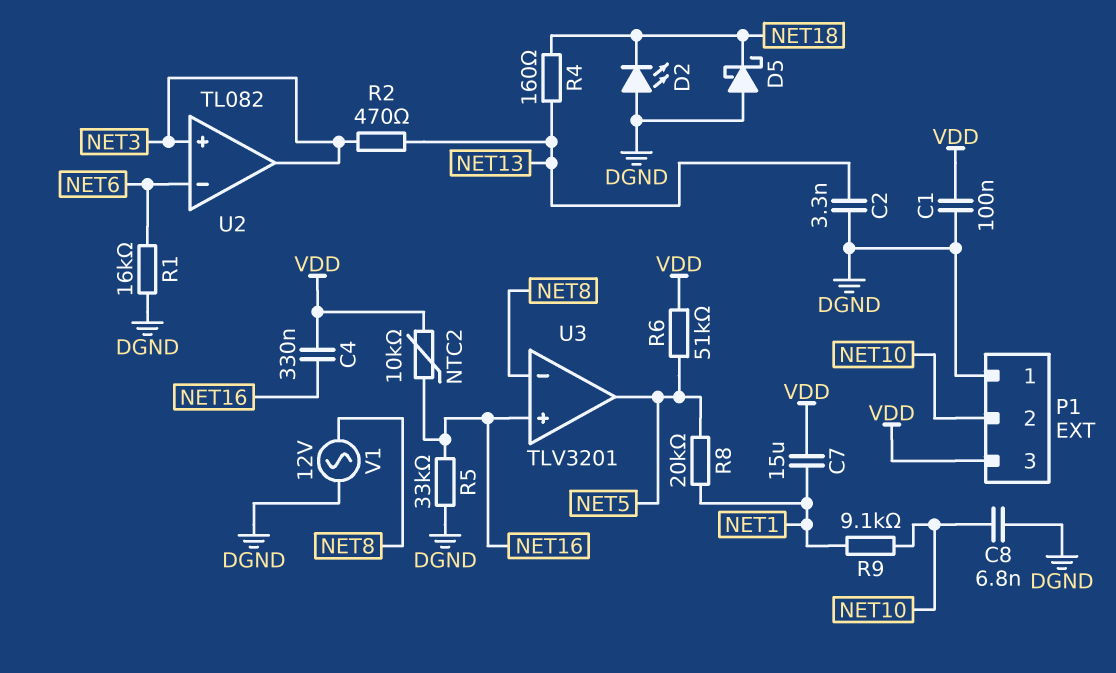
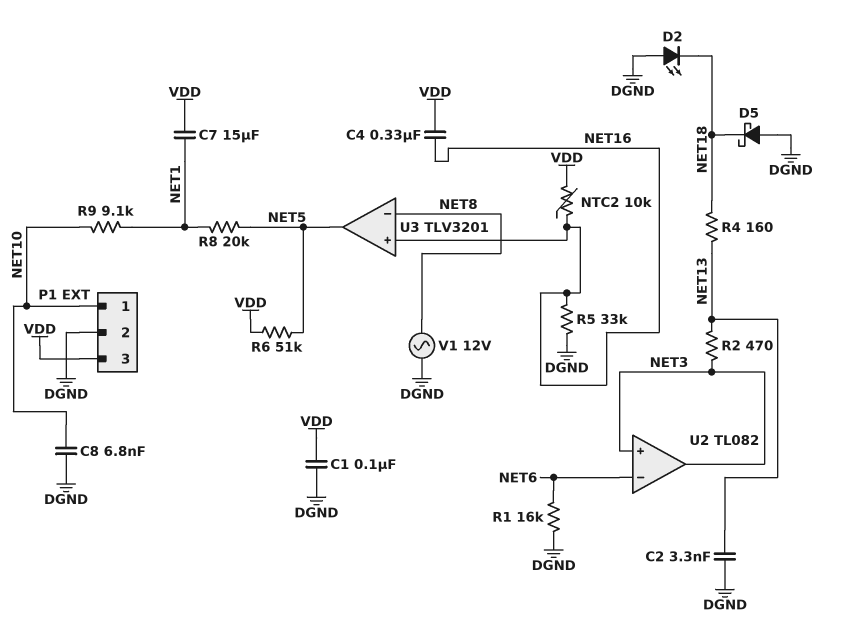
P1 pin 1: DGND -> NET10
P1 pin 2: NET10 -> DGND

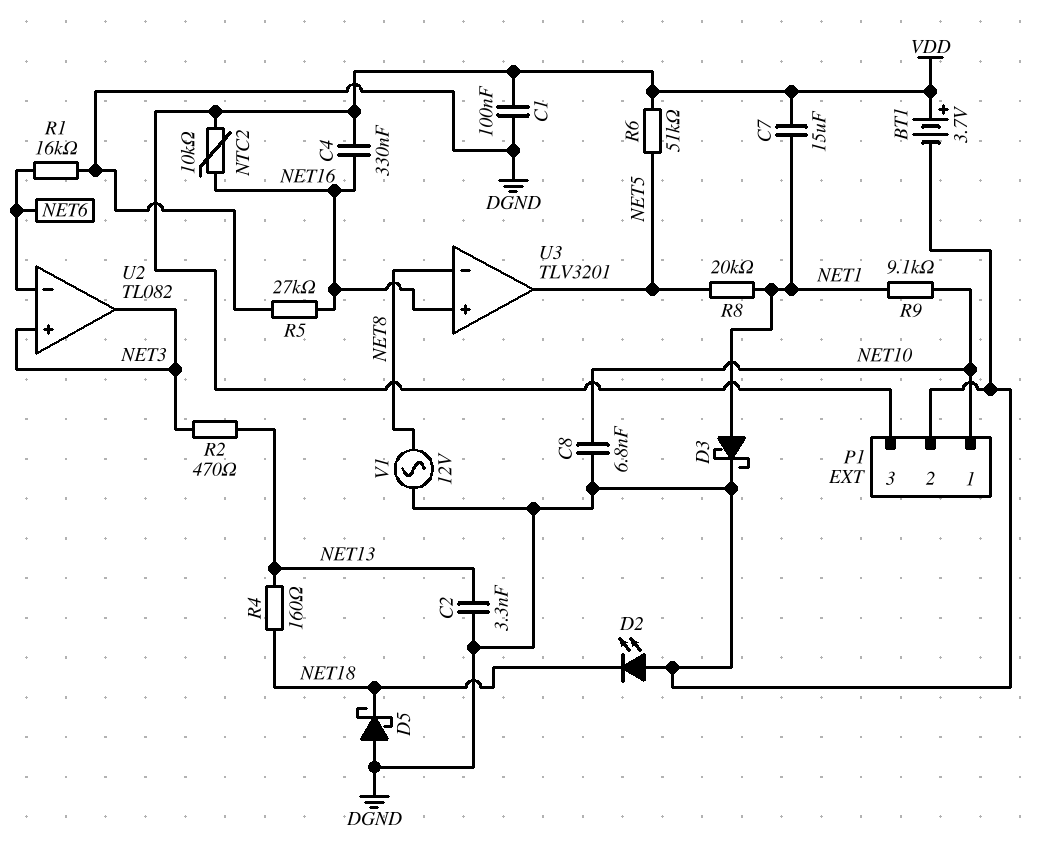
BT1: none -> 3.7V (plus VDD, minus DGND)
D3: none -> schottky (A NET1, K DGND)
R5: 33k (DGND, NET16) -> 27k (DGND, NET16)

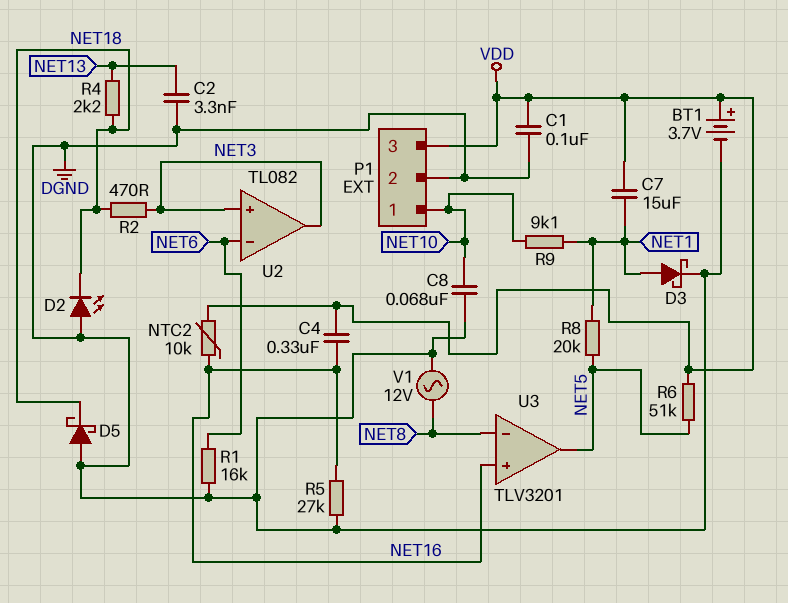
C8: 6.8nF (DGND, NET10) -> 68nF (DGND, NET10)
R2: 470 (NET3, NET13) -> 470 (NET3, NET18)
R4: 160 (NET13, NET18) -> 2.2k (NET13, NET18)

